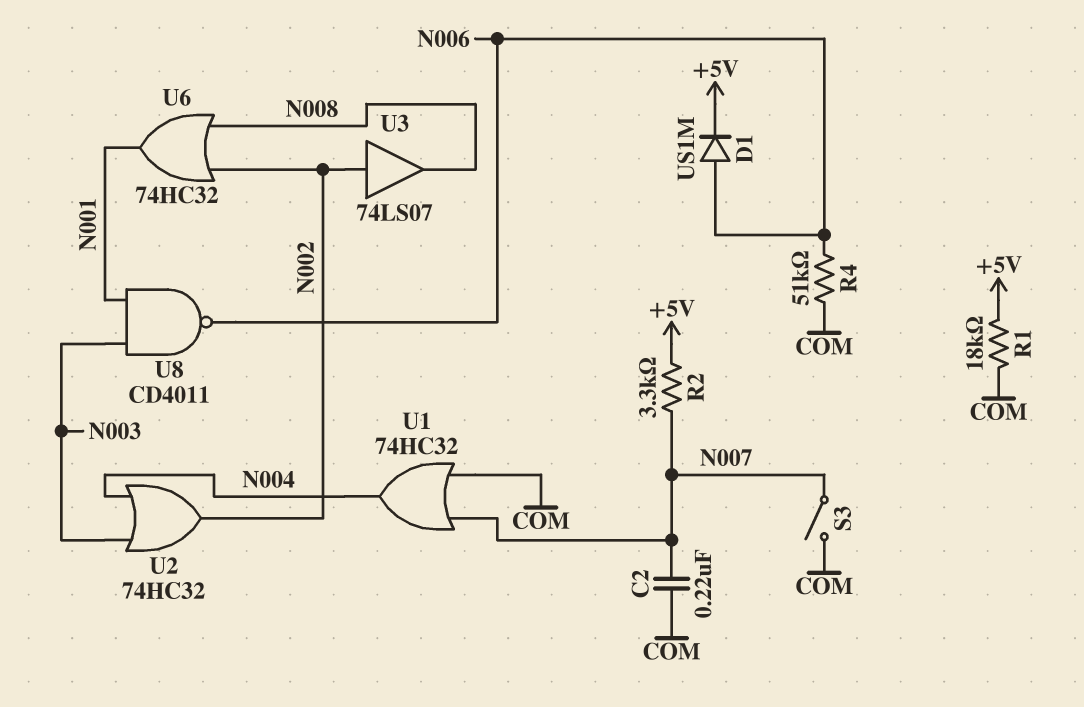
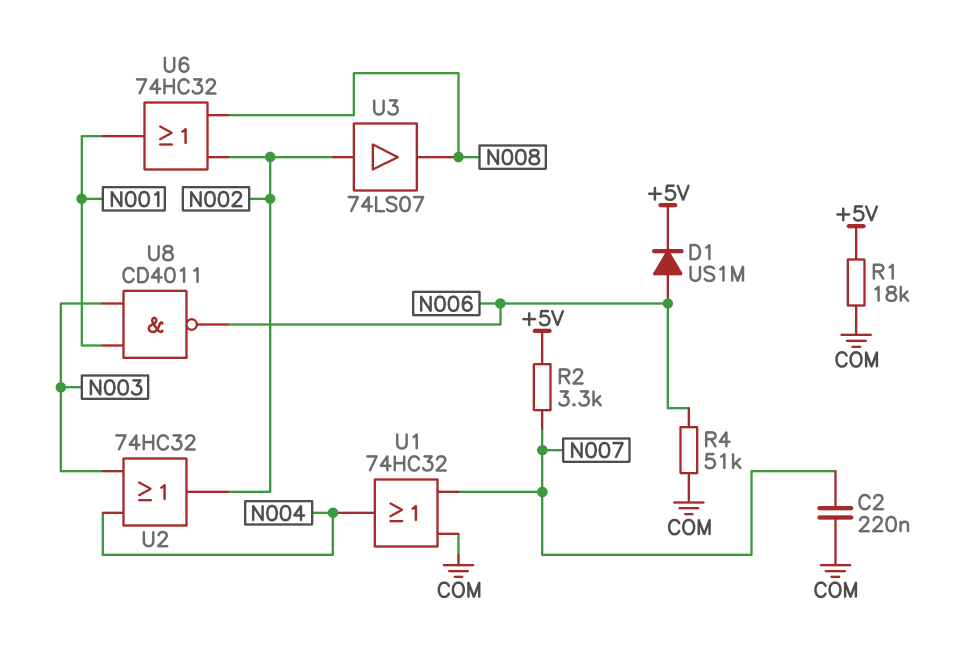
S3: switch (COM, N007) -> none

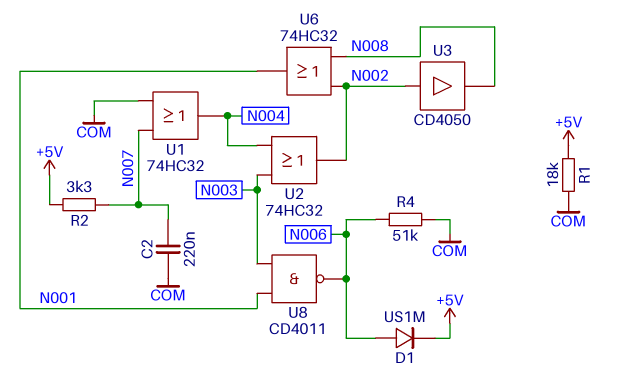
U3: buffer 74LS07 (in N002, out N008) -> buffer CD4050 (in N002, out N008)

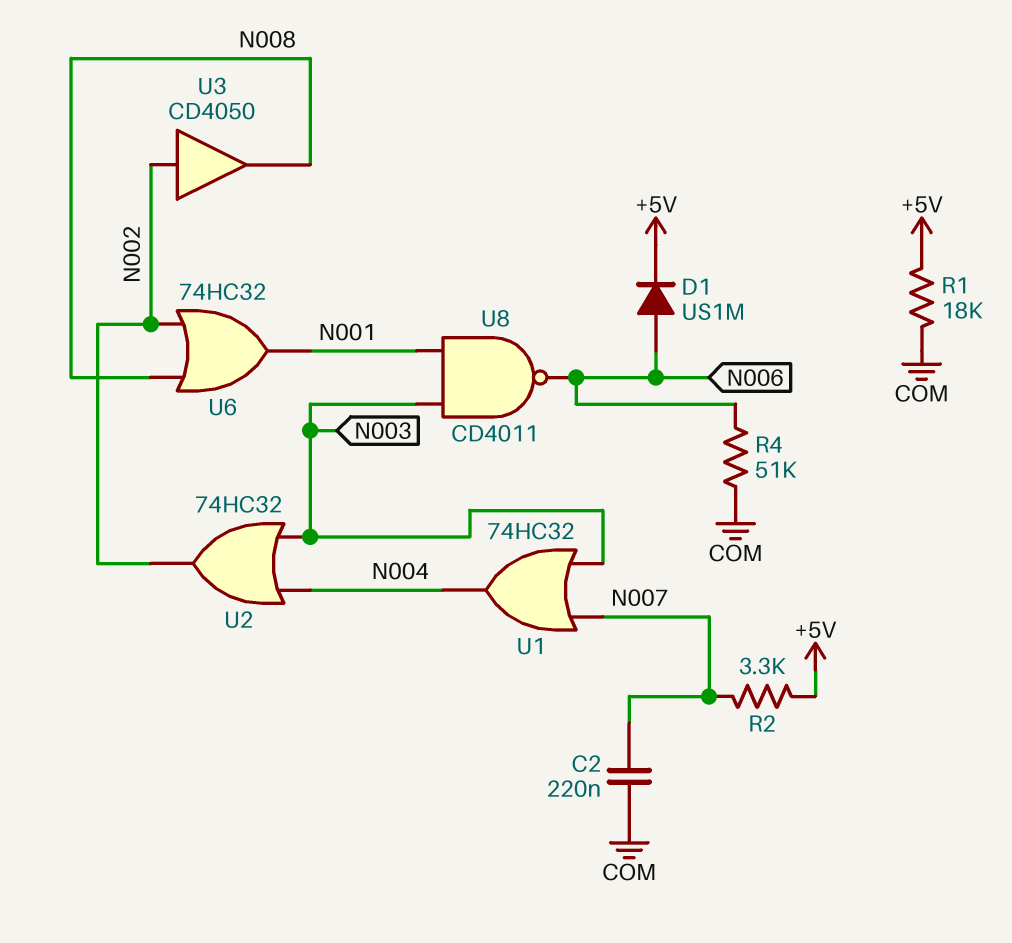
U1: OR 74HC32 (in COM, in N007, out N004) -> OR 74HC32 (in N003, in N007, out N004)

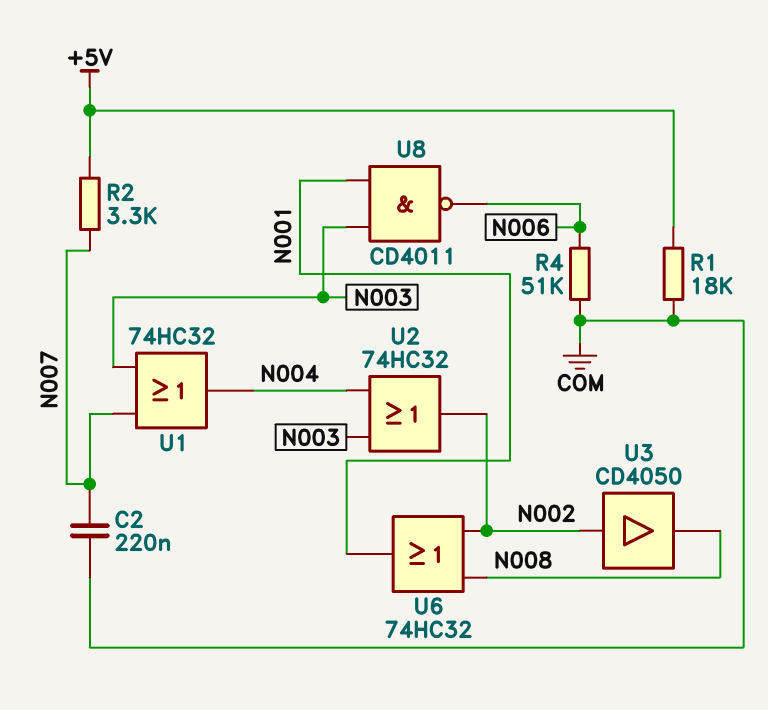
D1: diode US1M (A N006, K +5V) -> none

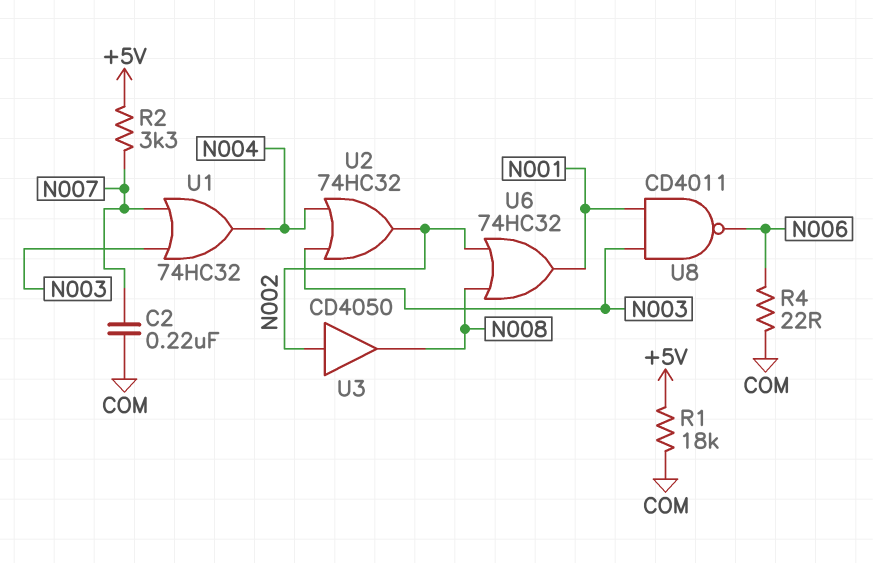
R4: 51k (COM, N006) -> 22 (COM, N006)

